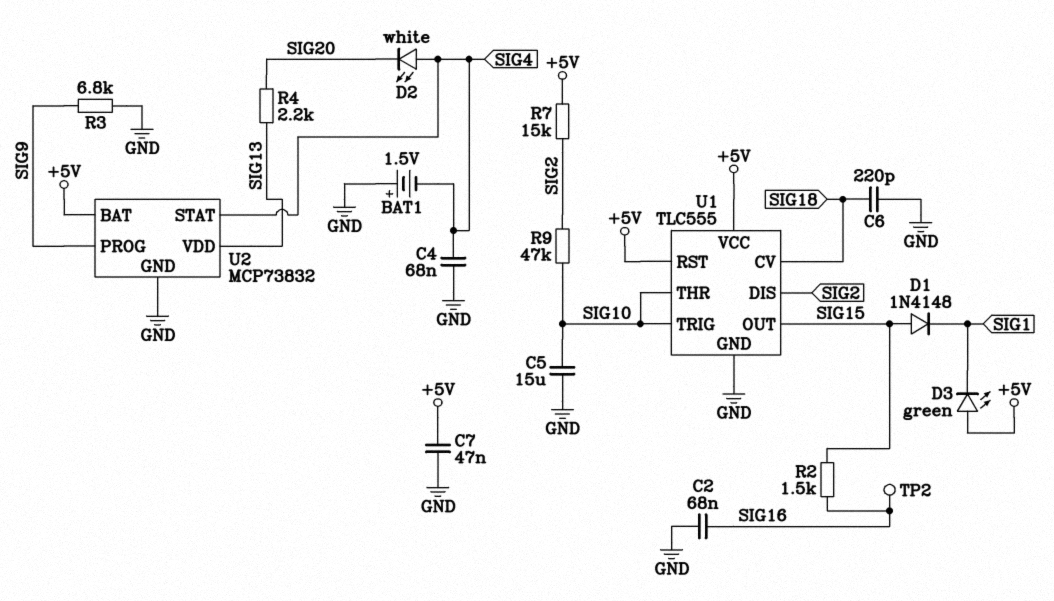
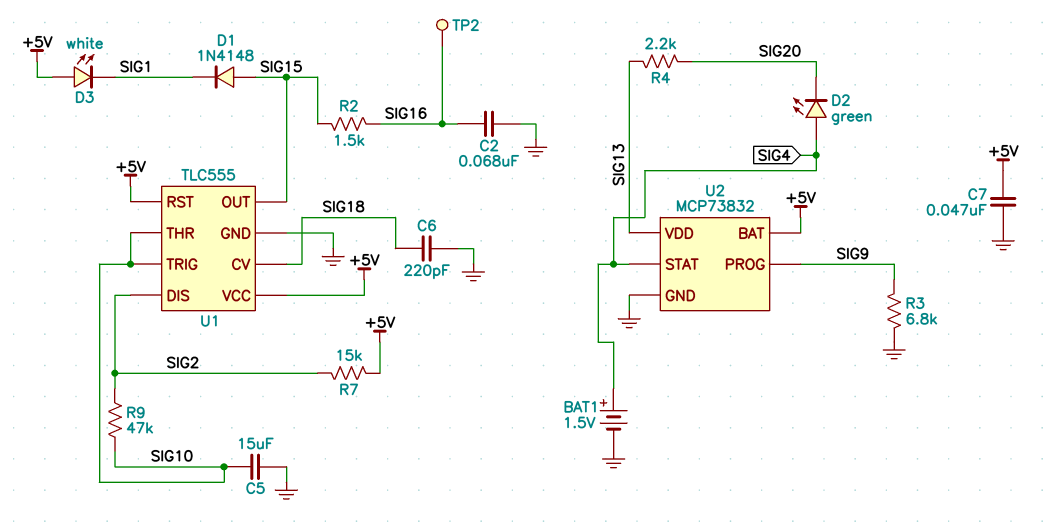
BAT1: 1.5V (plus GND, minus SIG4) -> 1.5V (plus SIG4, minus GND)
C4: 68nF (GND, SIG4) -> none
D2: LED white (A SIG4, K SIG20) -> LED green (A SIG4, K SIG20)
D3: LED green (A +5V, K SIG1) -> LED white (A +5V, K SIG1)

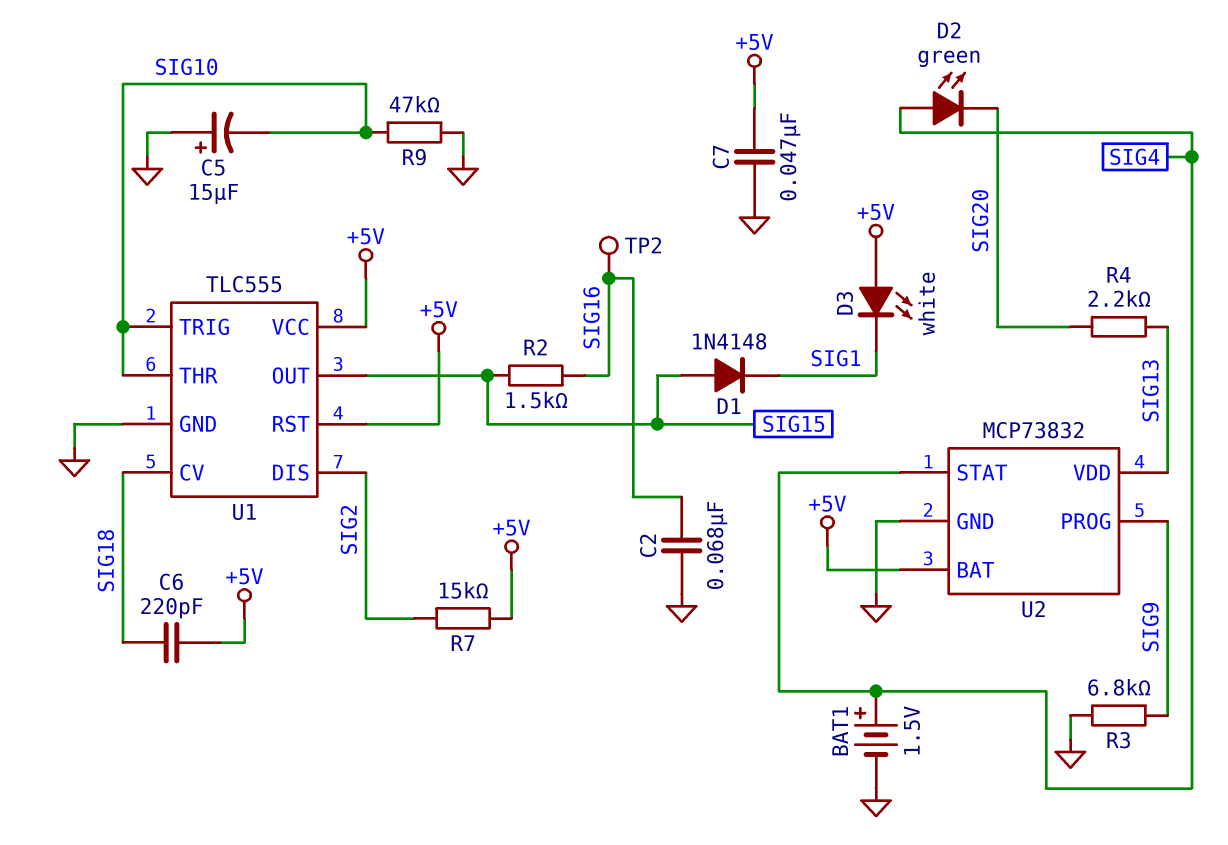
C5: 15uF (GND, SIG10) -> 15uF (plus GND, minus SIG10)
C6: 220pF (GND, SIG18) -> 220pF (+5V, SIG18)
R9: 47k (SIG2, SIG10) -> 47k (GND, SIG10)

